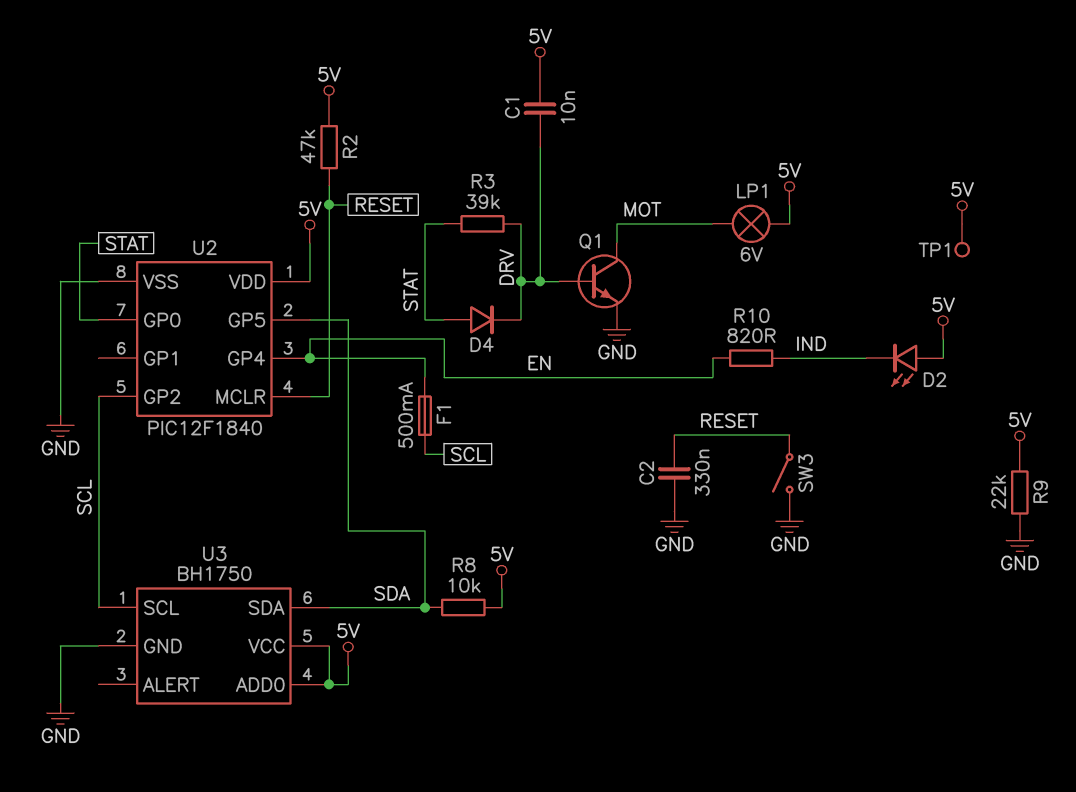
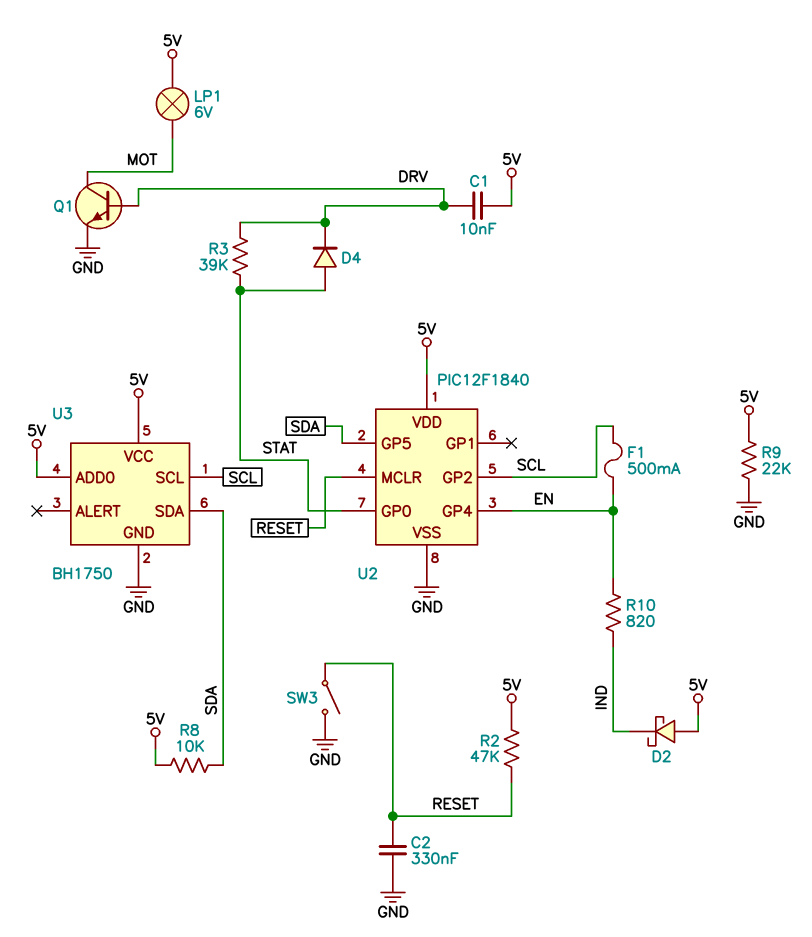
D2: LED (A 5V, K IND) -> schottky (A 5V, K IND)
TP1: test point (5V) -> none

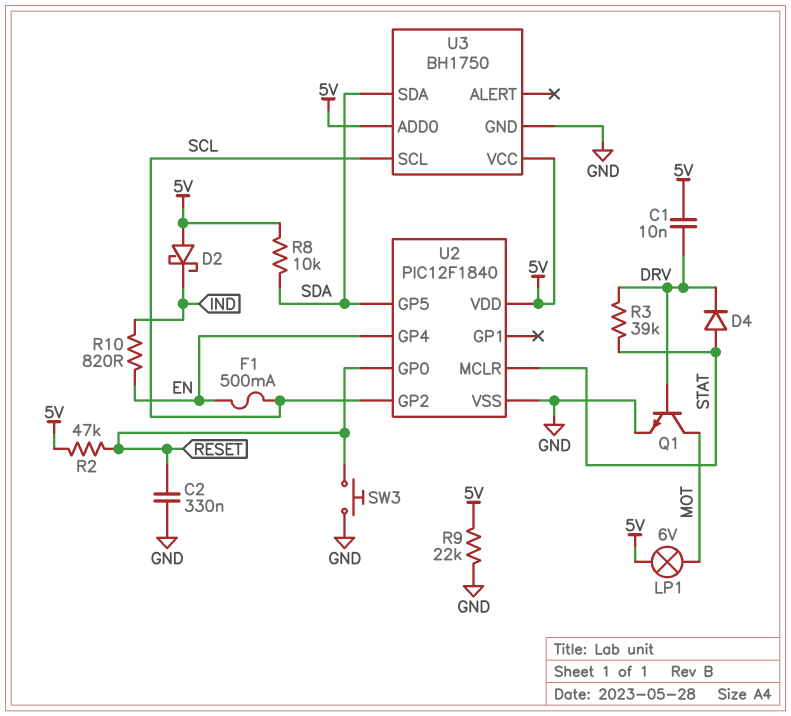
SW3: switch (GND, RESET) -> button (GND, RESET)
U2 pin GP0: STAT -> RESET
U2 pin MCLR: RESET -> STAT

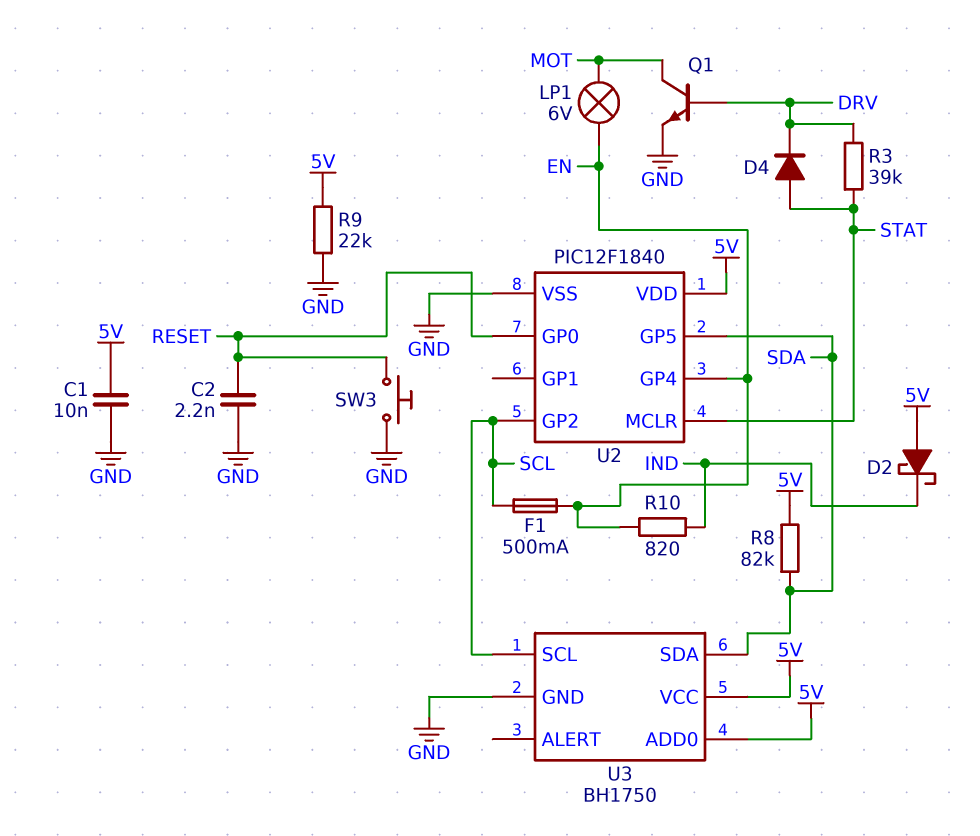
C1: 10nF (5V, DRV) -> 10nF (5V, GND)
C2: 330nF (GND, RESET) -> 2.2nF (GND, RESET)
LP1: lamp 6V (5V, MOT) -> lamp 6V (EN, MOT)
R2: 47k (5V, RESET) -> none
R8: 10k (5V, SDA) -> 82k (5V, SDA)

